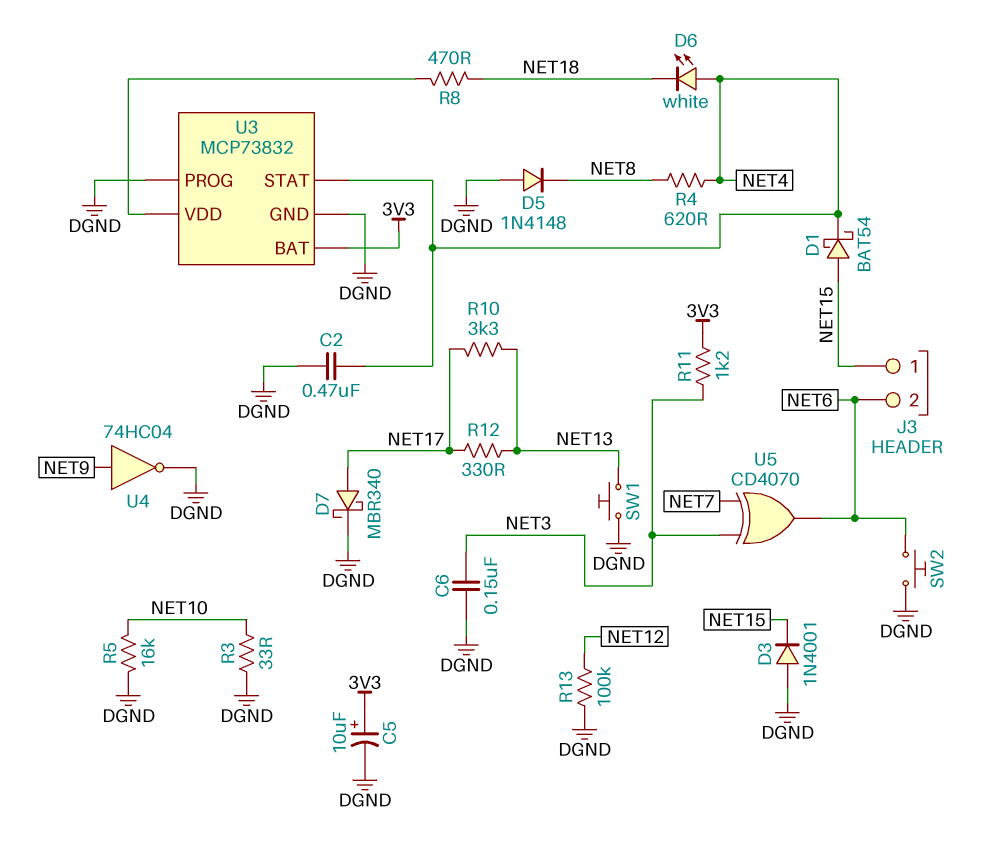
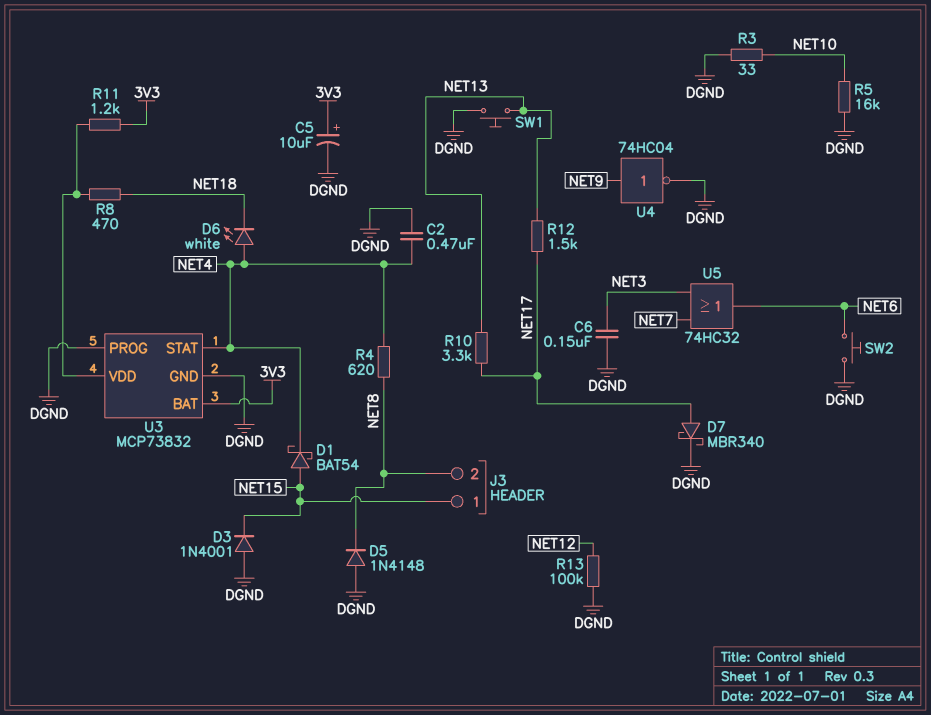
J3 pin 2: NET6 -> NET8
R11: 1.2k (3V3, NET3) -> 1.2k (3V3, U3/VDD)
R12: 330 (NET13, NET17) -> 1.5k (NET13, NET17)
U5: XOR CD4070 (in NET3, in NET7, out NET6) -> OR 74HC32 (in NET3, in NET7, out NET6)

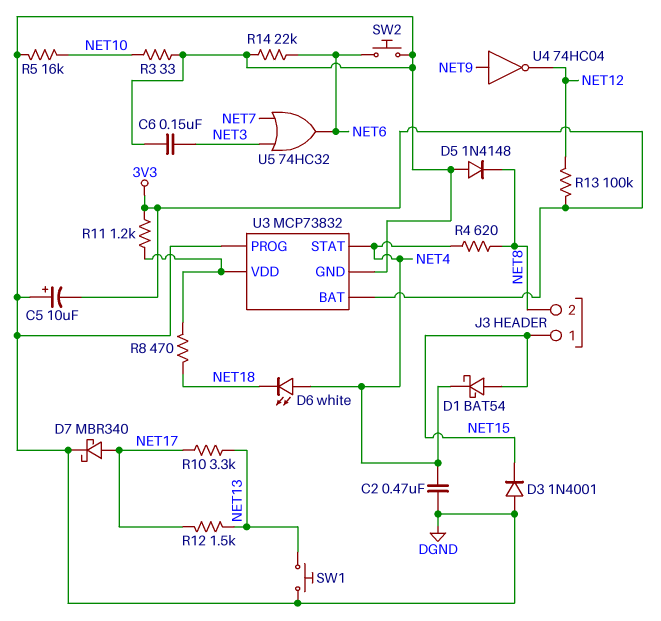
C5: 10uF (plus 3V3, minus DGND) -> 10uF (plus DGND, minus 3V3)
R13: 100k (DGND, NET12) -> 100k (3V3, NET12)
R14: none -> 22k (DGND, NET6)
U4: NOT 74HC04 (in NET9, out DGND) -> NOT 74HC04 (in NET9, out NET12)

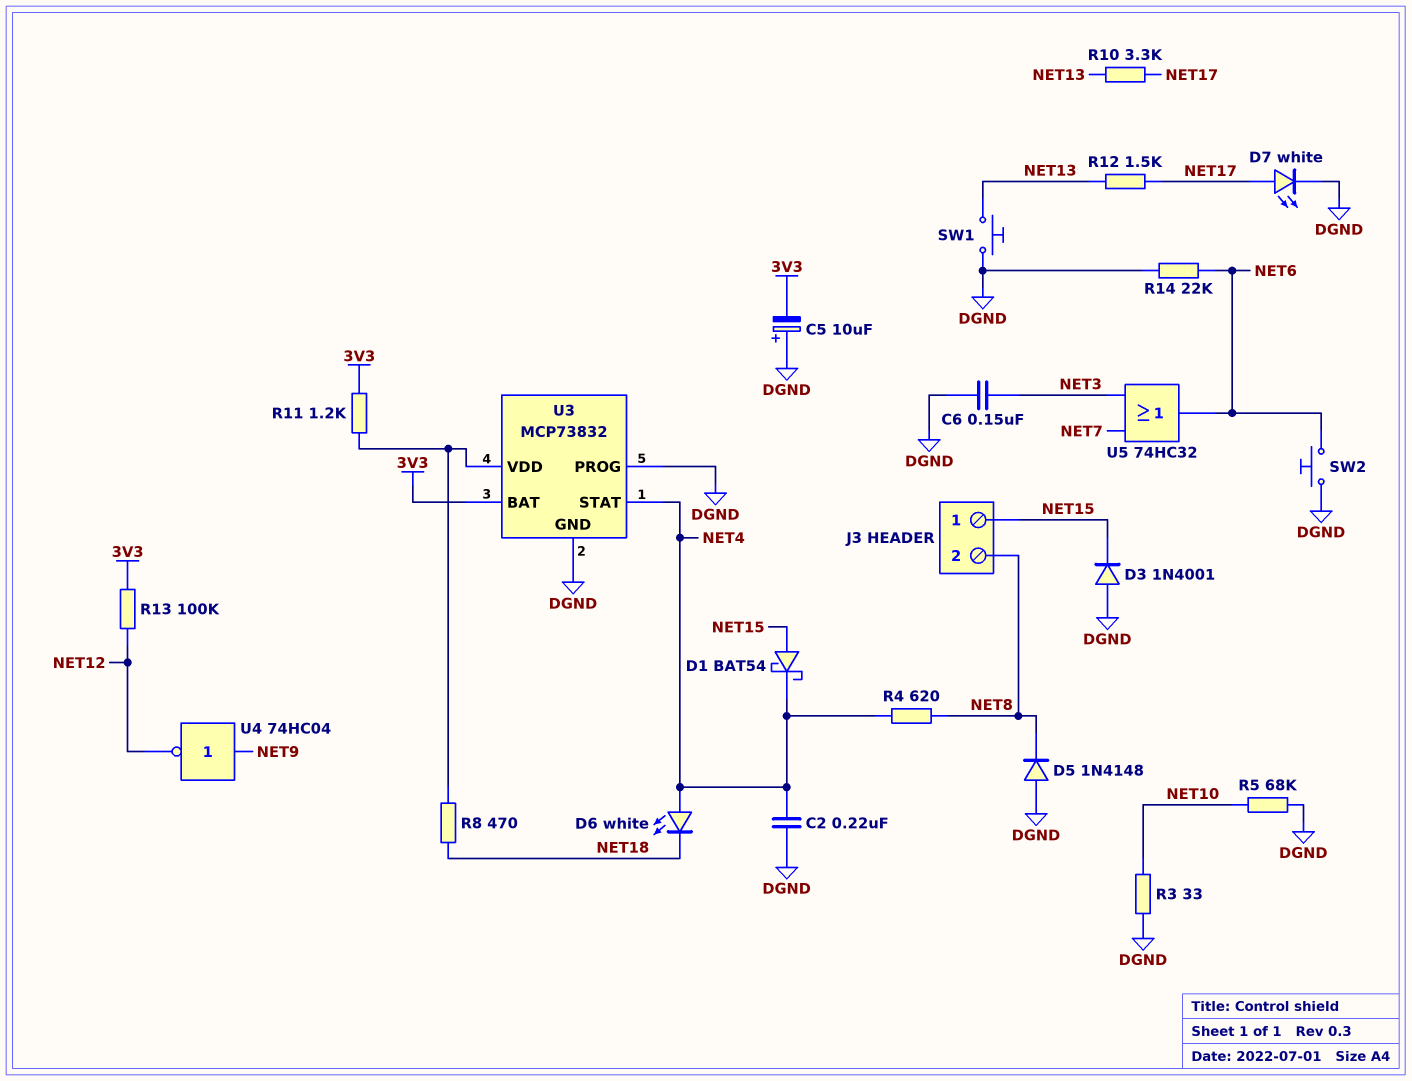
C2: 470nF (DGND, NET4) -> 220nF (DGND, NET4)
D7: schottky MBR340 (A NET17, K DGND) -> LED white (A NET17, K DGND)
R5: 16k (DGND, NET10) -> 68k (DGND, NET10)

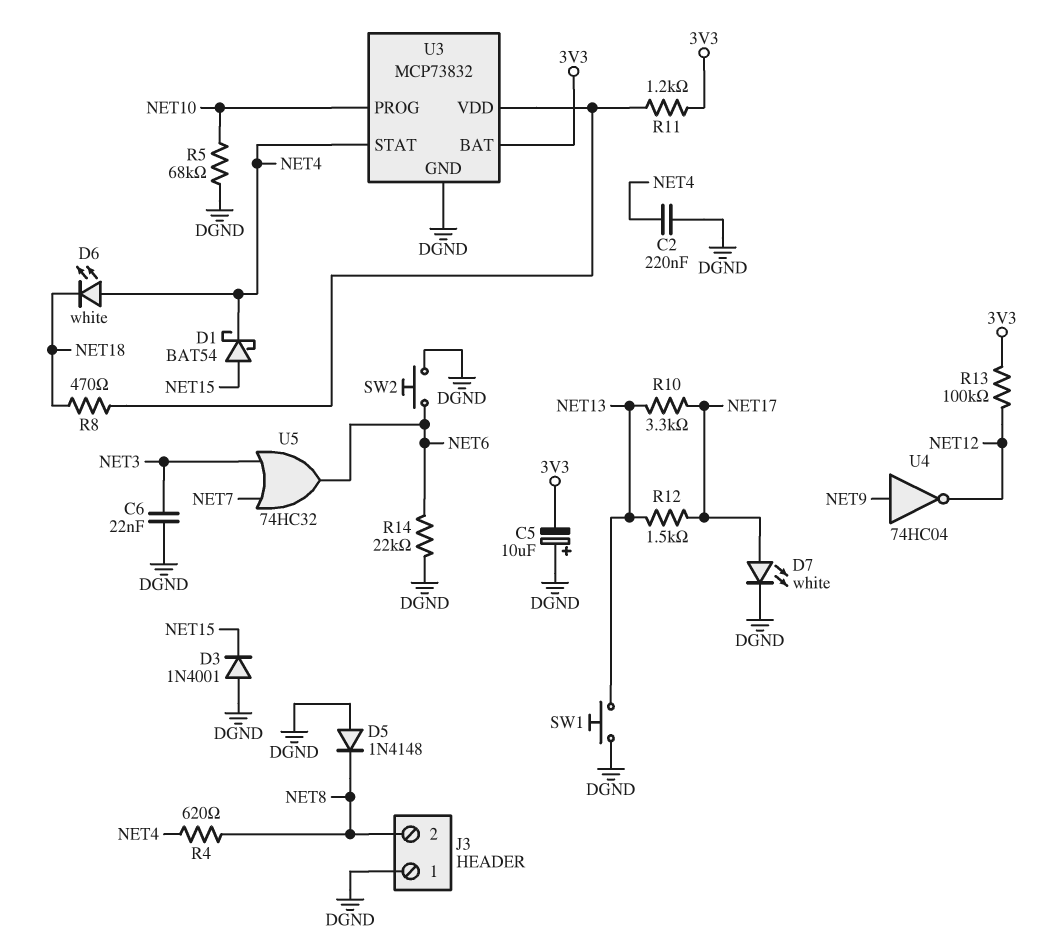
C6: 150nF (DGND, NET3) -> 22nF (DGND, NET3)
J3 pin 1: NET15 -> DGND
R3: 33 (DGND, NET10) -> none
U3 pin PROG: DGND -> NET10

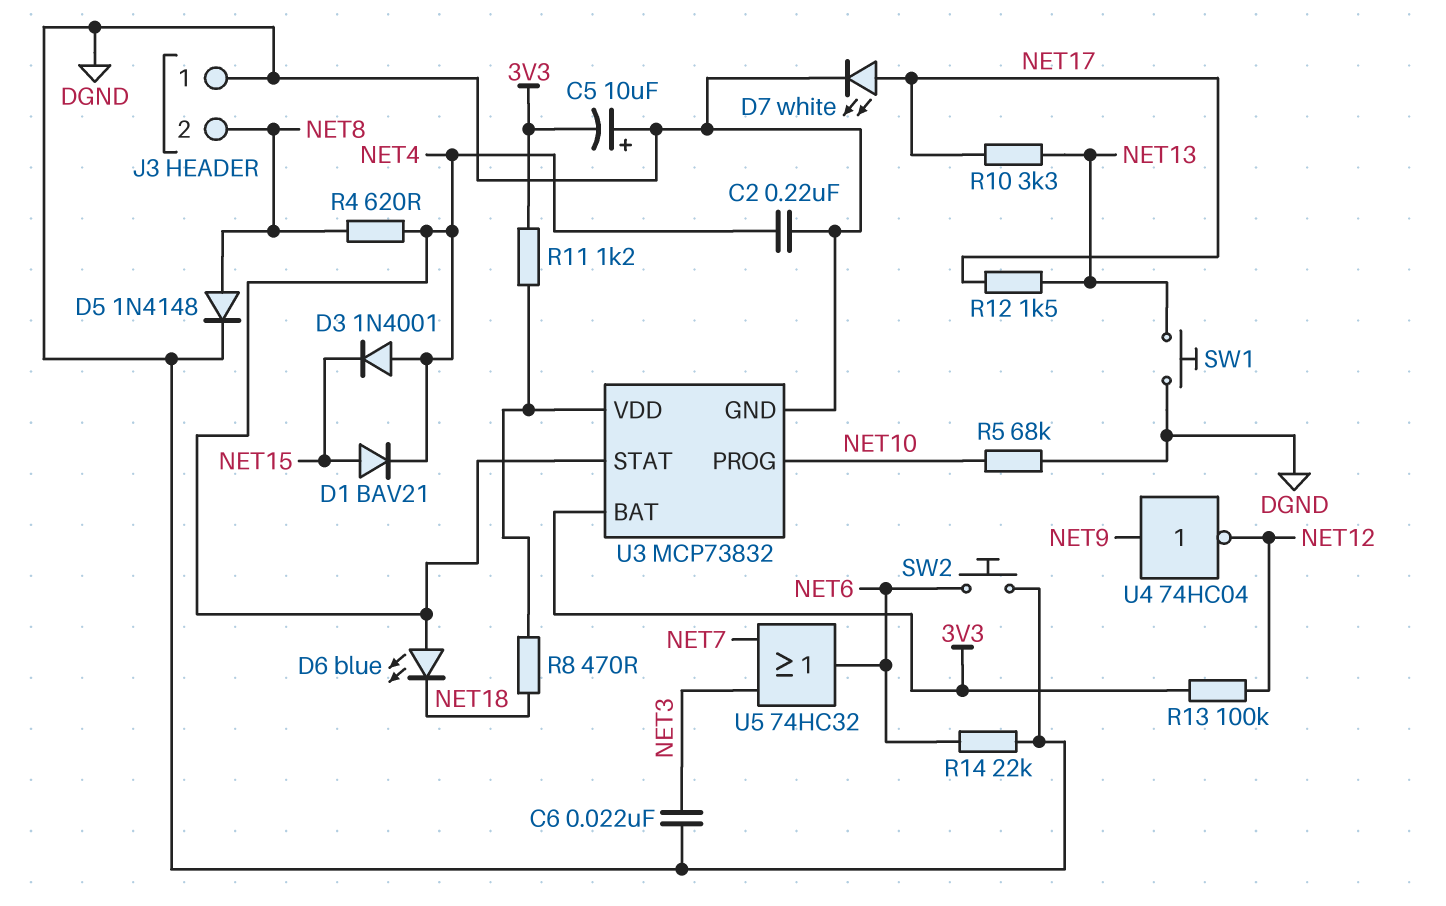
D1: schottky BAT54 (A NET15, K NET4) -> diode BAV21 (A NET15, K NET4)
D3: diode 1N4001 (A DGND, K NET15) -> diode 1N4001 (A NET4, K NET15)
D5: diode 1N4148 (A DGND, K NET8) -> diode 1N4148 (A NET8, K DGND)
D6: LED white (A NET4, K NET18) -> LED blue (A NET4, K NET18)

